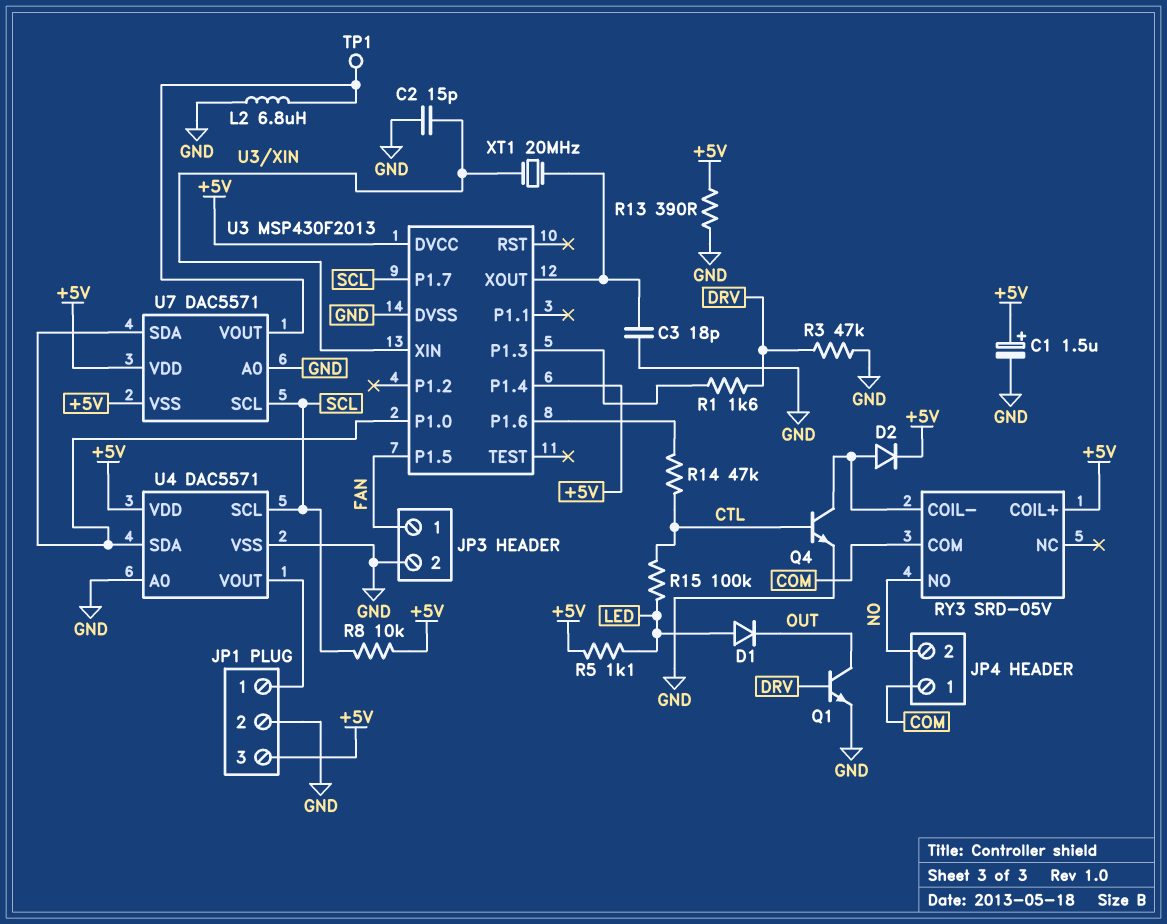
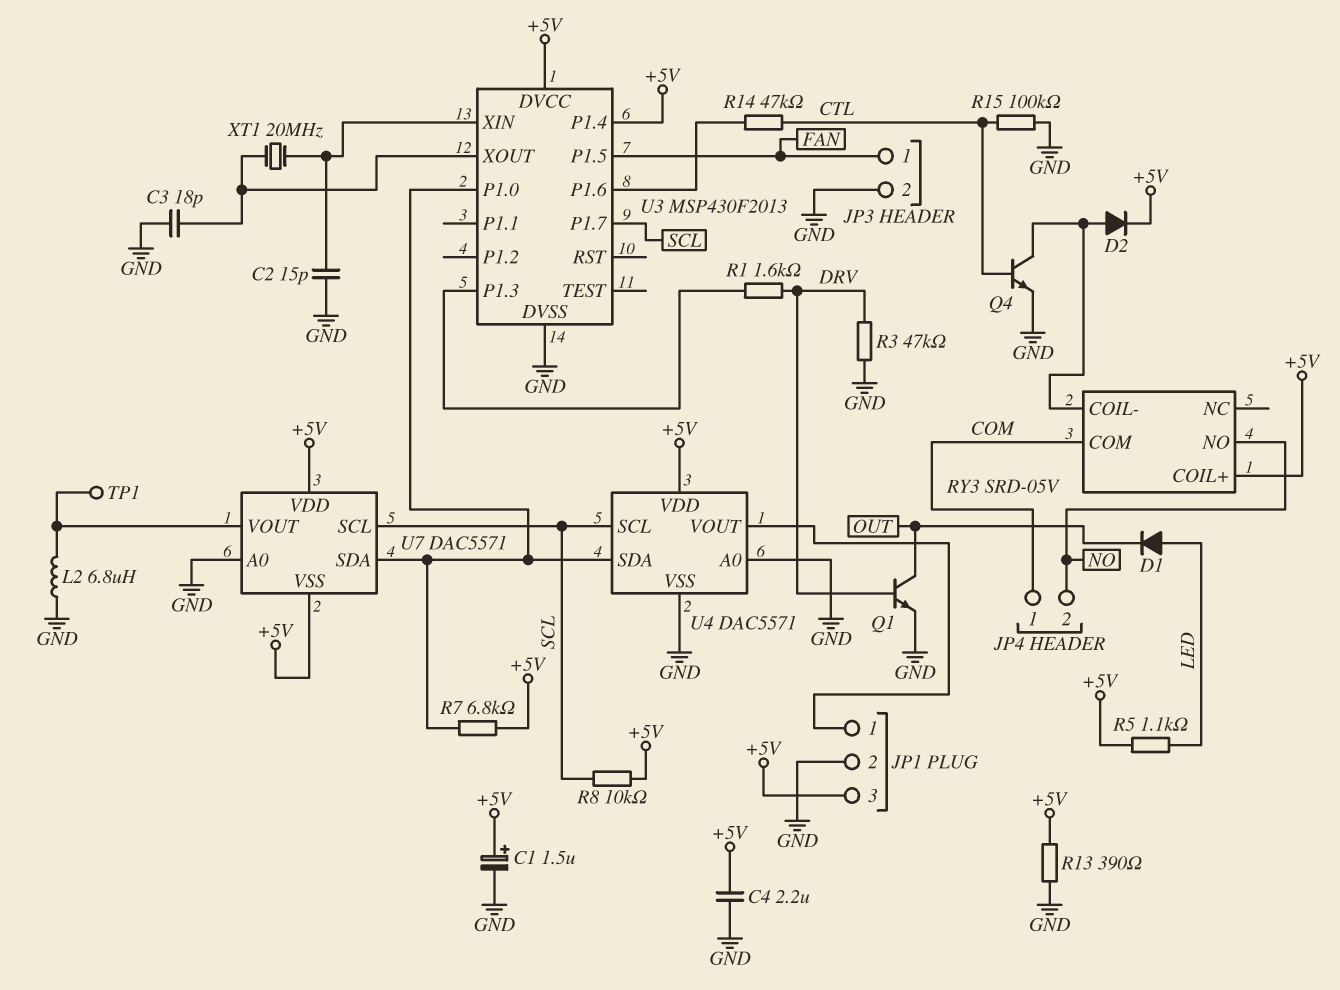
C4: none -> 2.2uF (+5V, GND)
R7: none -> 6.8k (+5V, U3/P1.0)
R15: 100k (CTL, LED) -> 100k (CTL, GND)

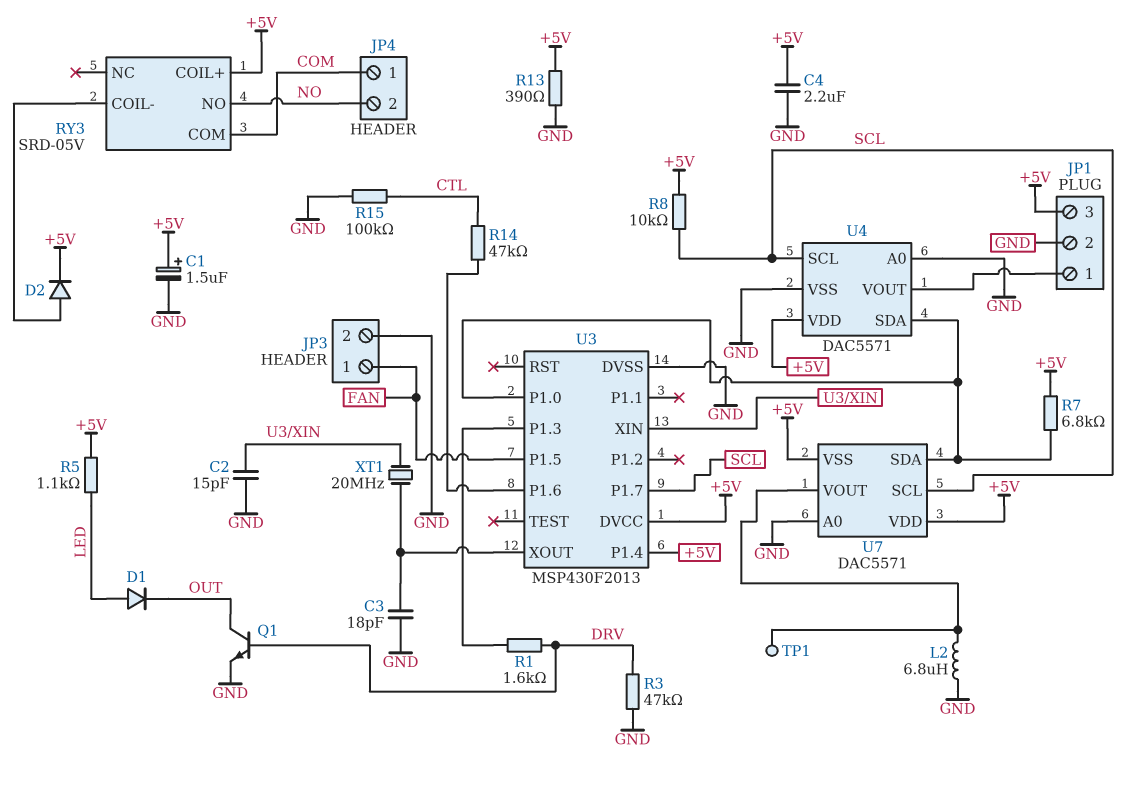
Q4: NPN (B CTL, C RY3/COIL-, E GND) -> none

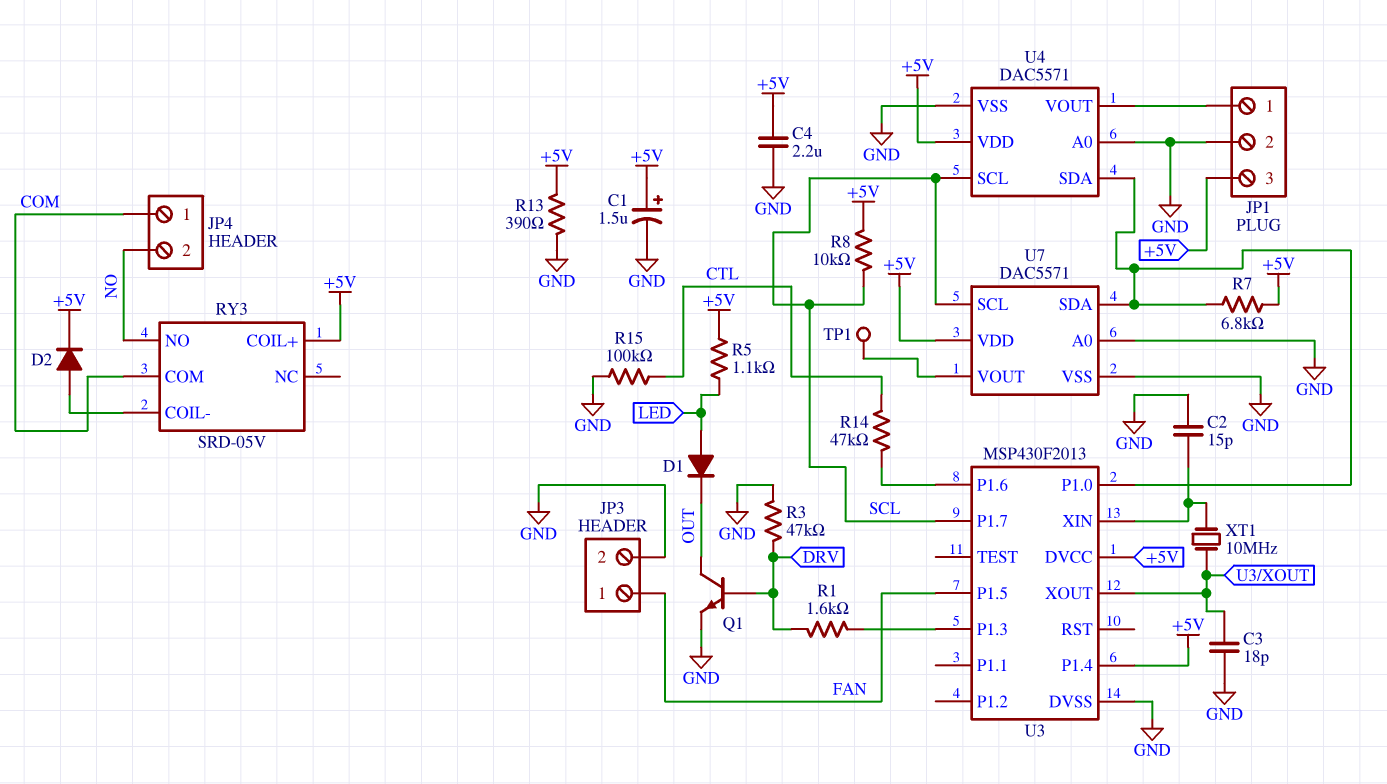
L2: 6.8uH (GND, U7/VOUT) -> none
U7 pin VSS: +5V -> GND
XT1: 20MHz (U3/XIN, U3/XOUT) -> 10MHz (U3/XIN, U3/XOUT)

